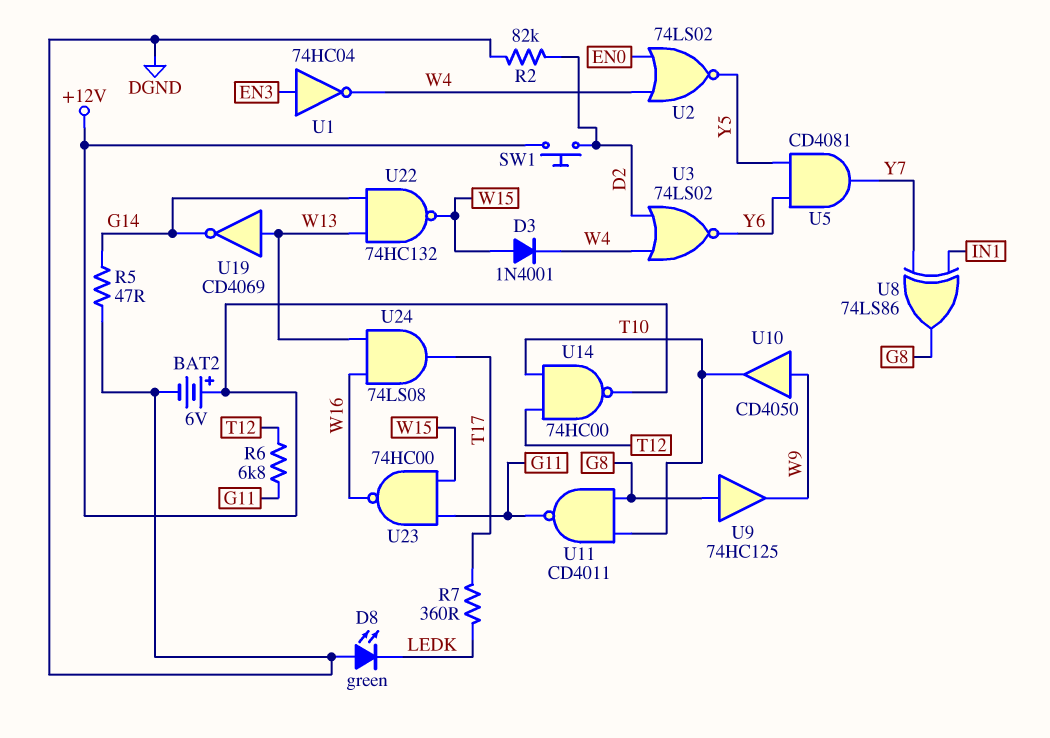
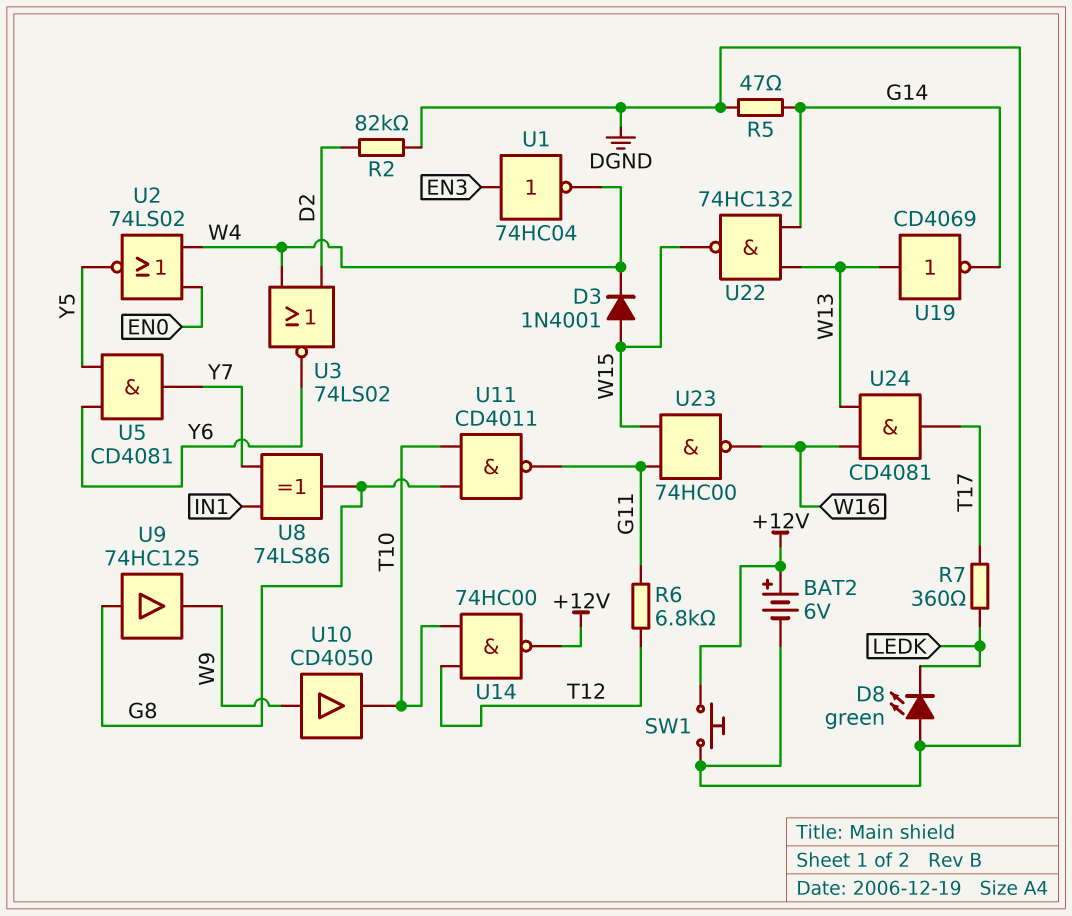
SW1: button (+12V, D2) -> button (+12V, DGND)
U24: AND 74LS08 (in W13, in W16, out T17) -> AND CD4081 (in W13, in W16, out T17)

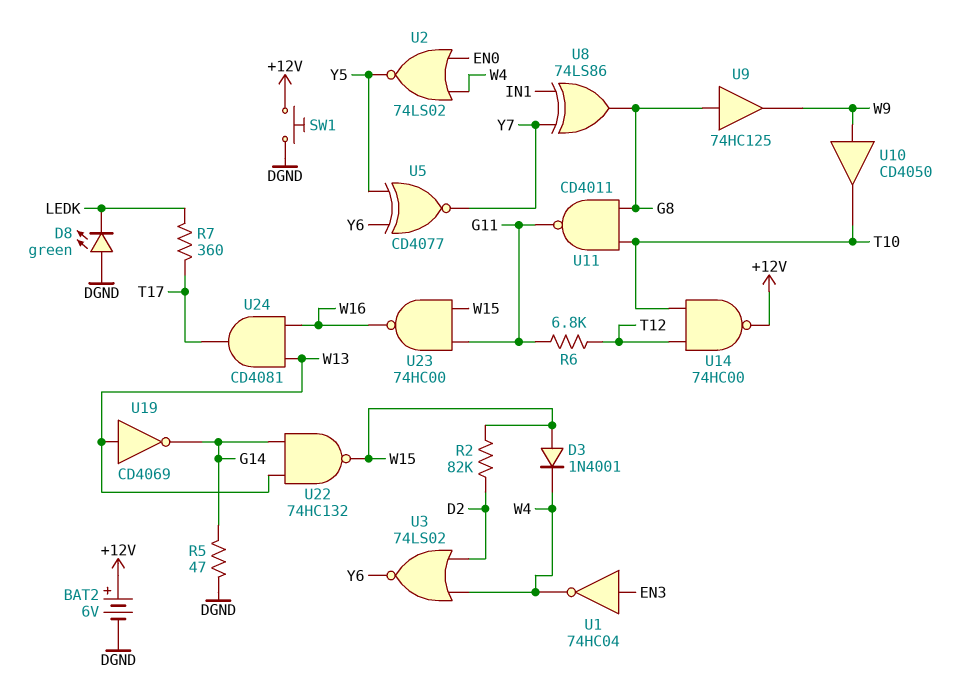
R2: 82k (D2, DGND) -> 82k (D2, W15)
U5: AND CD4081 (in Y5, in Y6, out Y7) -> XNOR CD4077 (in Y5, in Y6, out Y7)

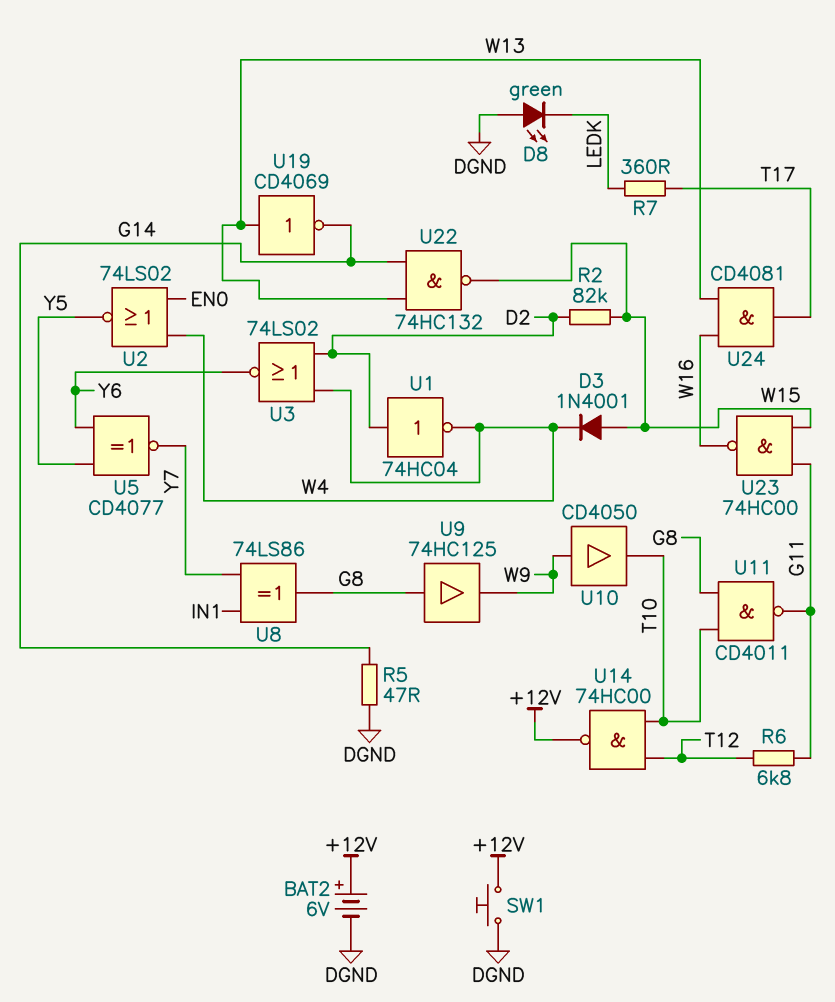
U1: NOT 74HC04 (in EN3, out W4) -> NOT 74HC04 (in D2, out W4)

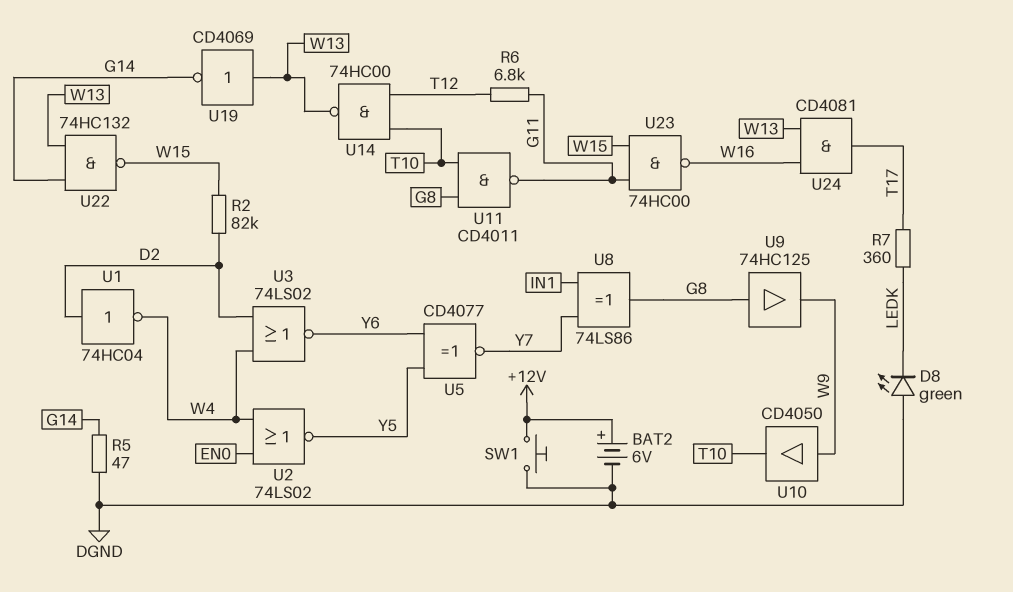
D3: diode 1N4001 (A W15, K W4) -> none
U14: NAND 74HC00 (in T10, in T12, out +12V) -> NAND 74HC00 (in T10, in T12, out W13)

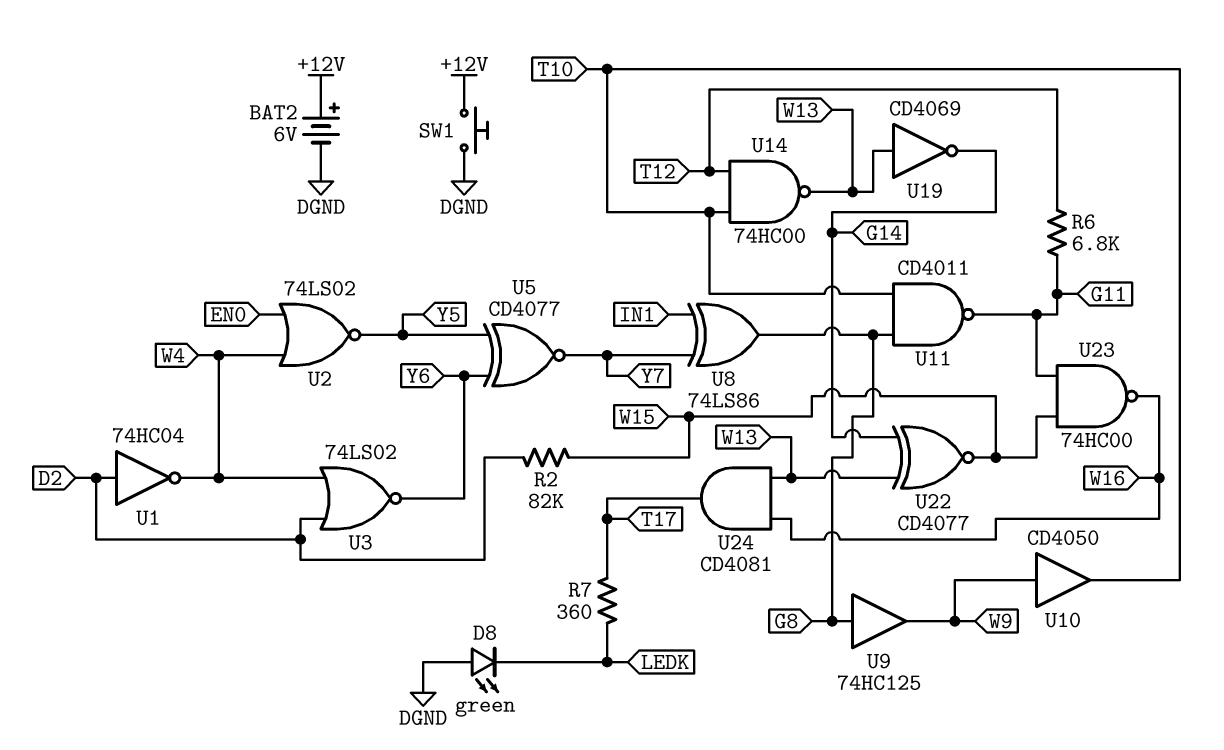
R5: 47 (DGND, G14) -> none
U22: NAND 74HC132 (in G14, in W13, out W15) -> XNOR CD4077 (in G14, in W13, out W15)

